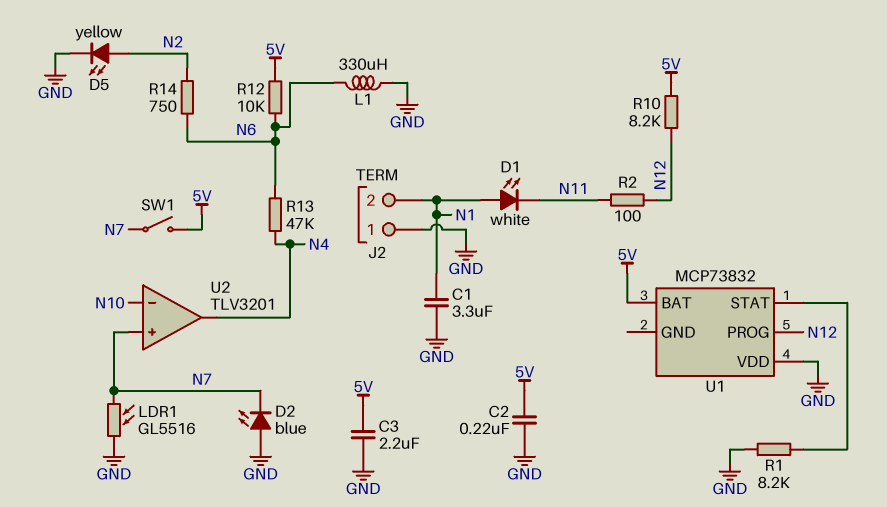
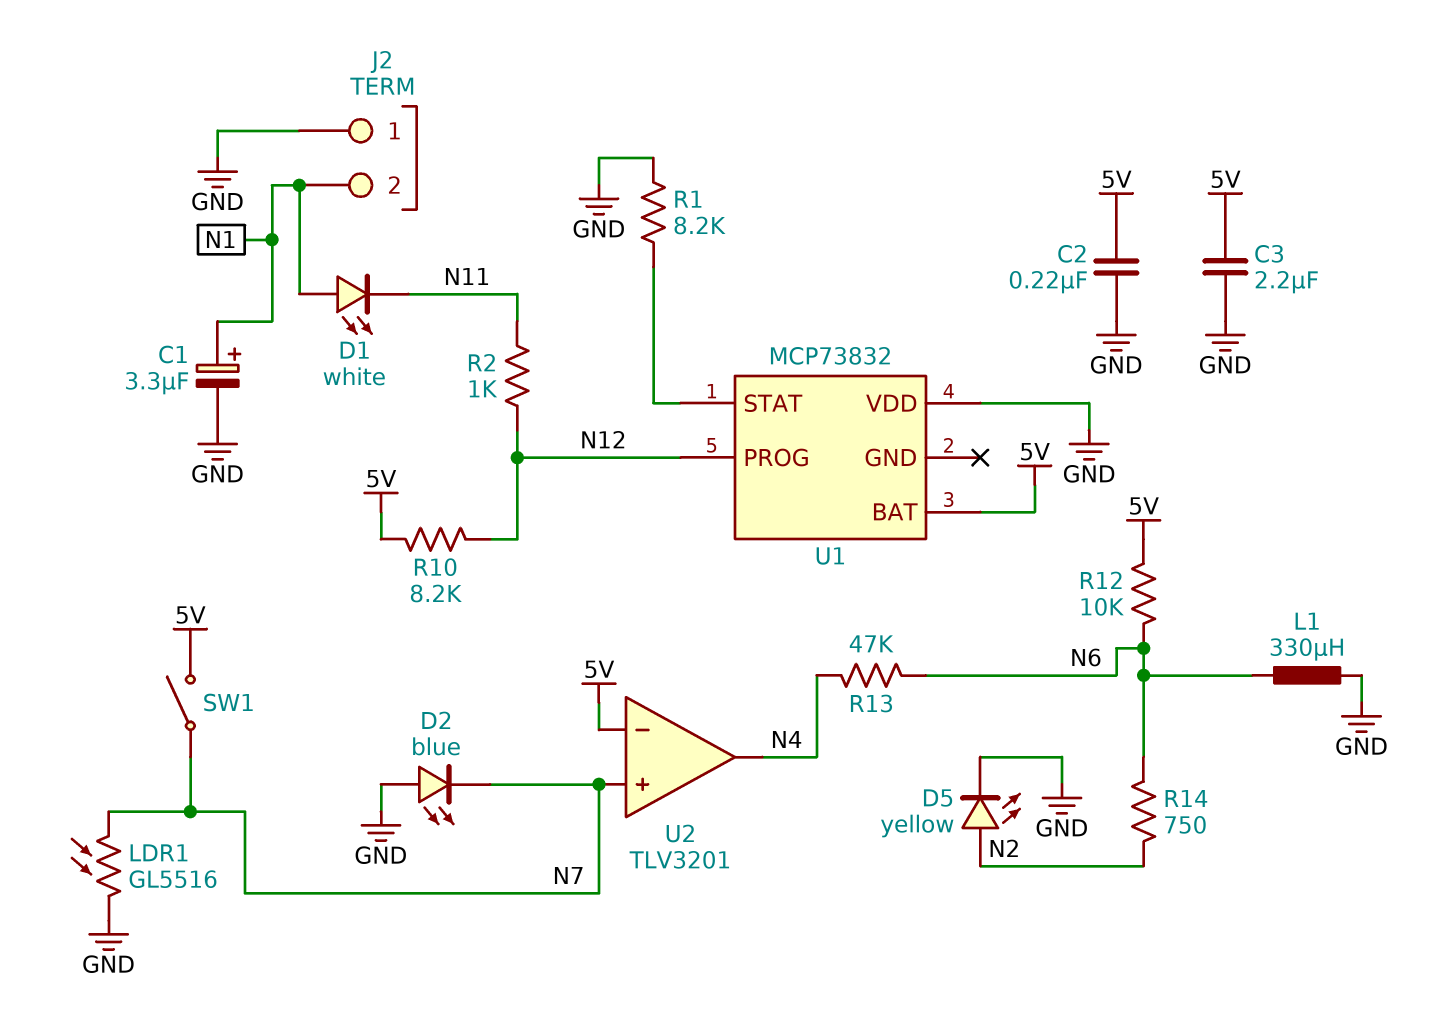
C1: 3.3uF (GND, N1) -> 3.3uF (plus N1, minus GND)
R2: 100 (N11, N12) -> 1k (N11, N12)
U2 pin in-: N10 -> 5V

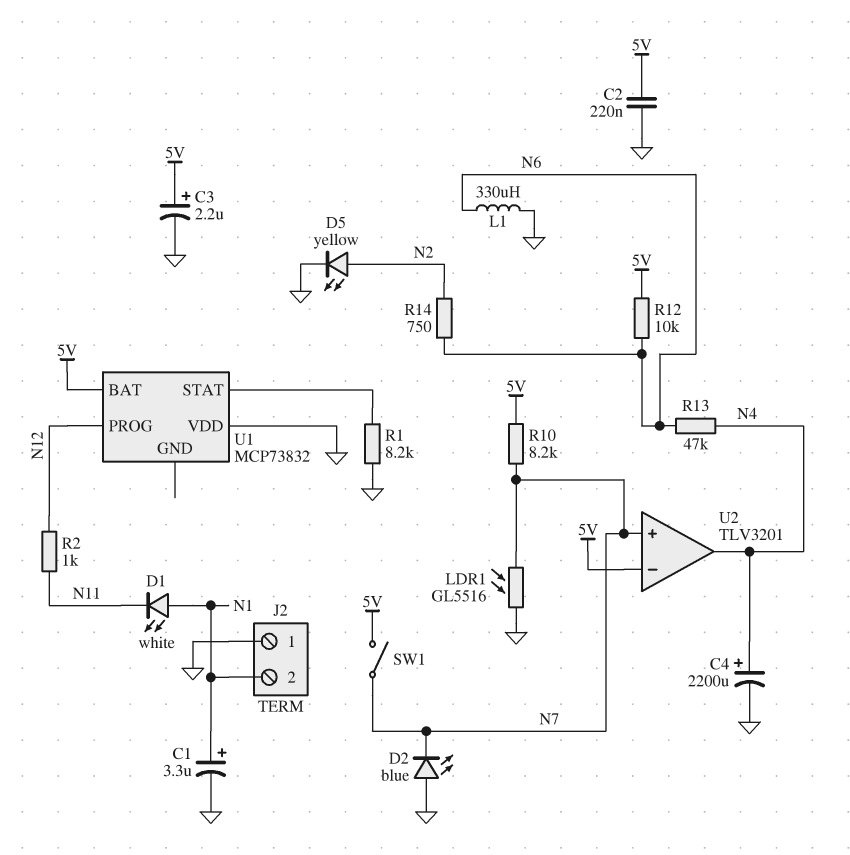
C3: 2.2uF (5V, GND) -> 2.2uF (plus 5V, minus GND)
C4: none -> 2200uF (plus N4, minus GND)
R10: 8.2k (5V, N12) -> 8.2k (5V, N7)

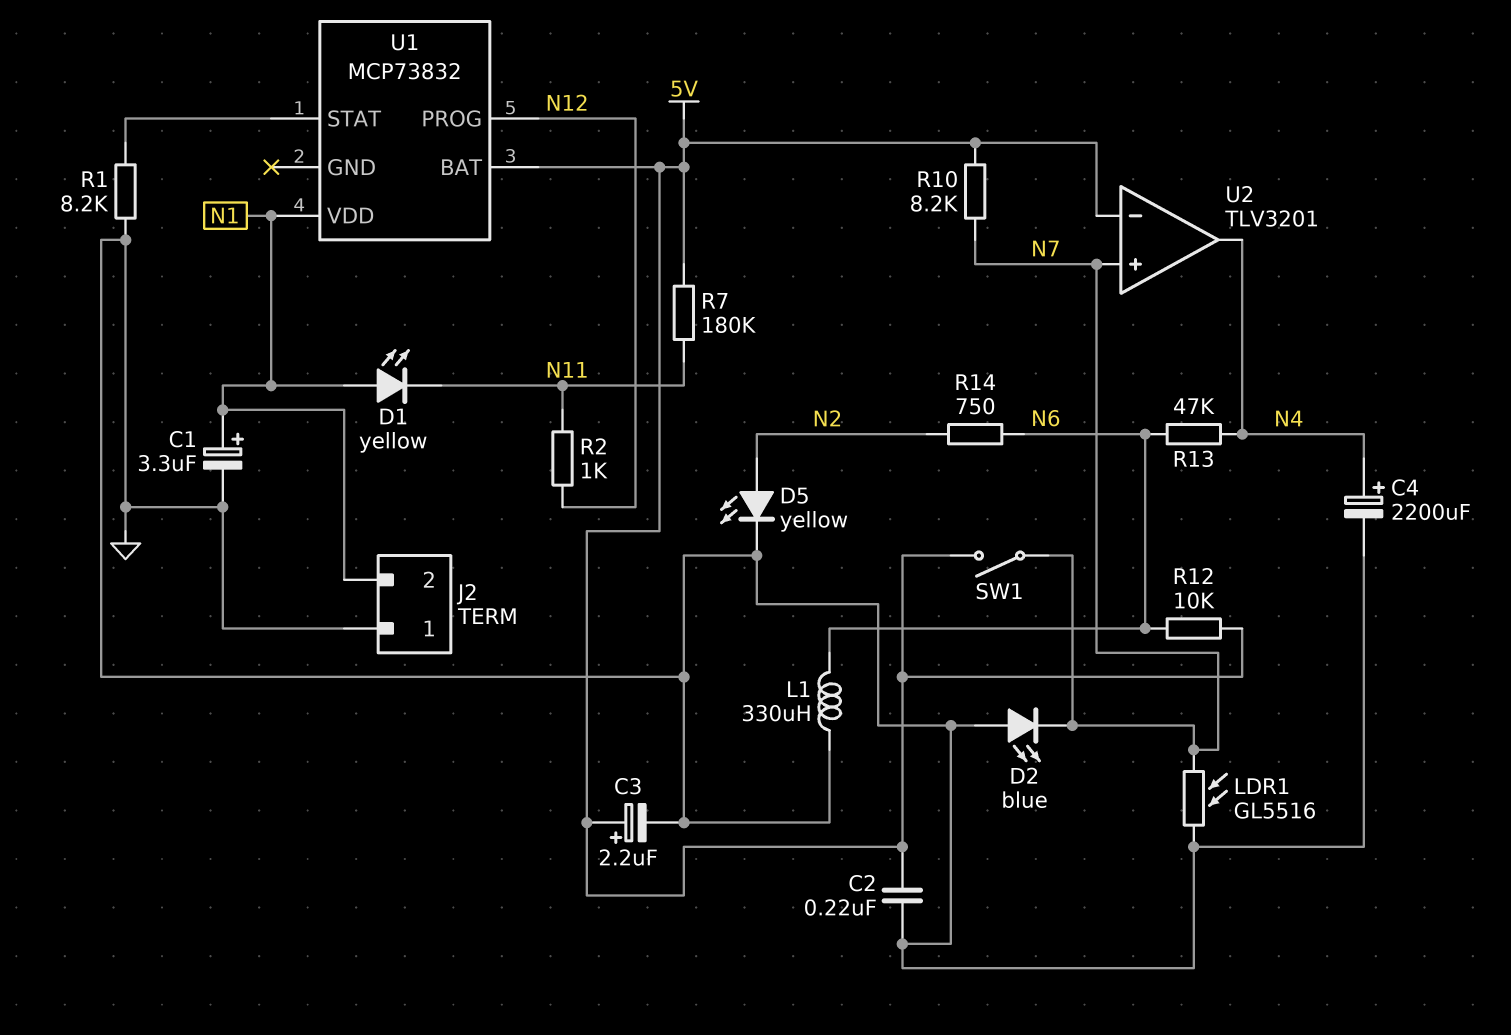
D1: LED white (A N1, K N11) -> LED yellow (A N1, K N11)
R7: none -> 180k (5V, N11)
U1 pin VDD: GND -> N1

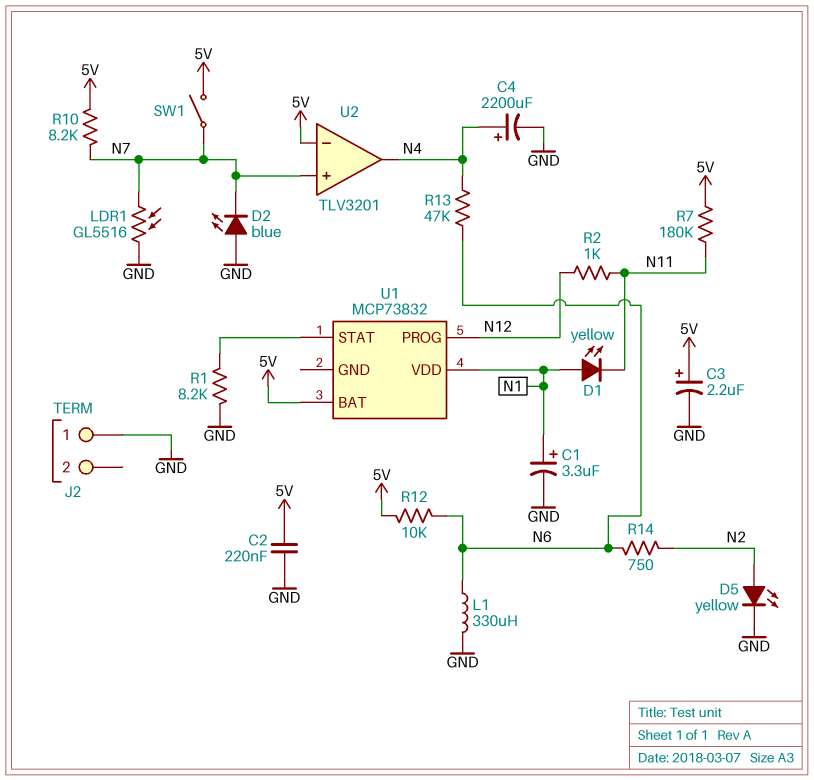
J2 pin 2: N1 -> none

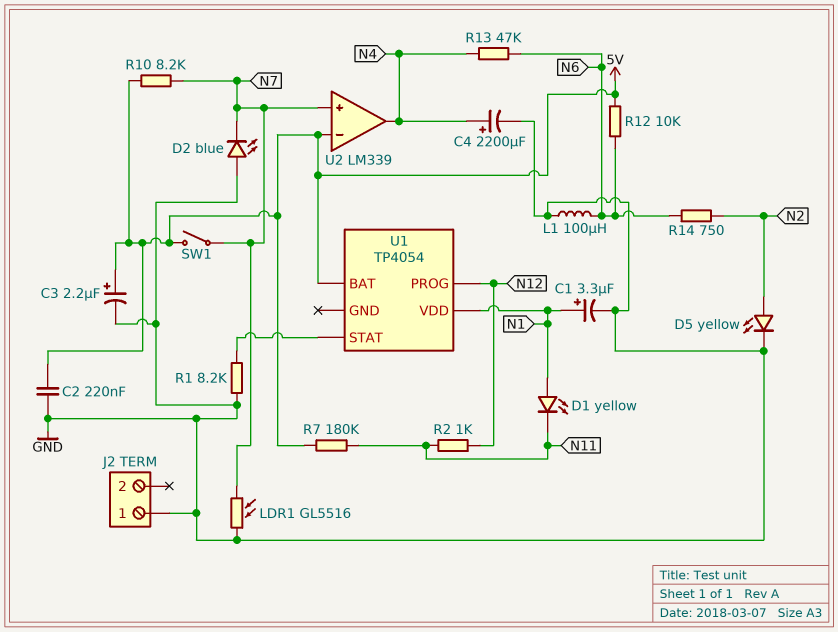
L1: 330uH (GND, N6) -> 100uH (GND, N6)
U1: MCP73832 -> TP4054
U2: TLV3201 -> LM339

